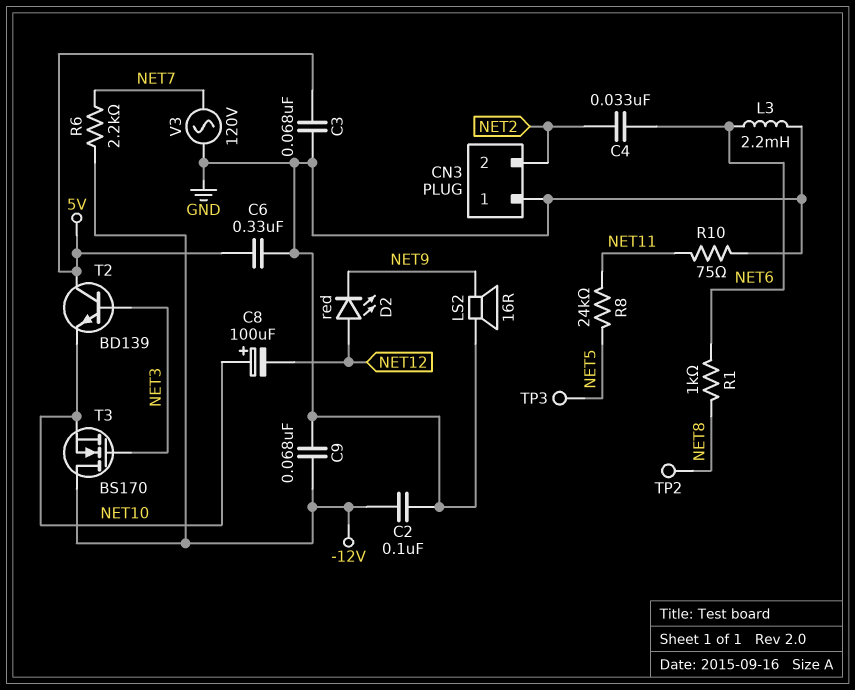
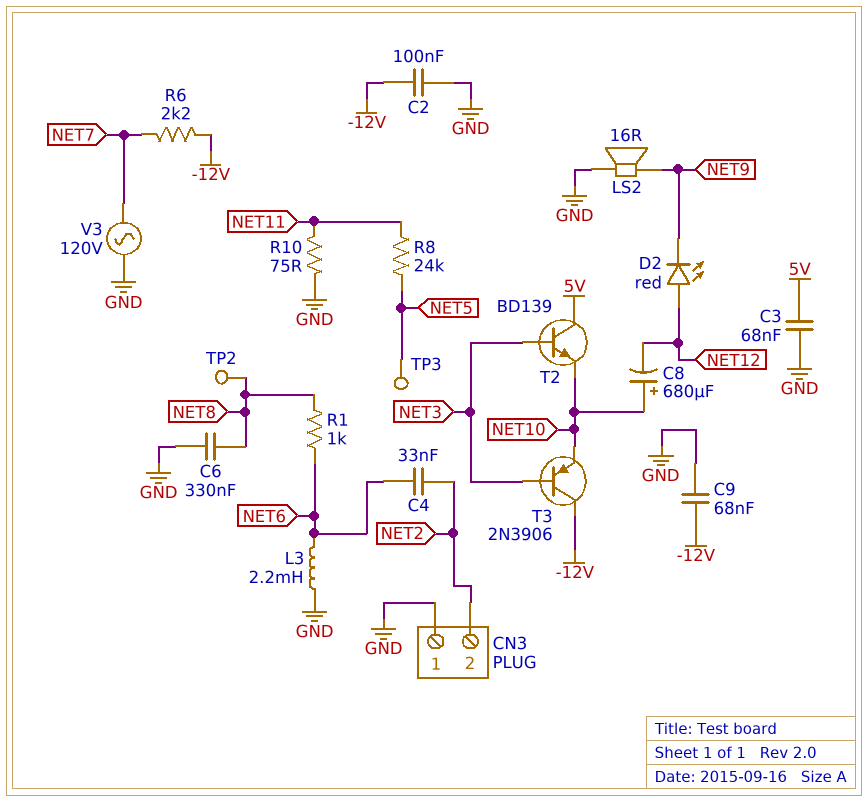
C6: 330nF (5V, GND) -> 330nF (GND, NET8)
C8: 100uF (plus NET10, minus NET12) -> 680uF (plus NET10, minus NET12)
T3: NMOS BS170 (G NET3, D -12V, S NET10) -> PNP 2N3906 (B NET3, C -12V, E NET10)

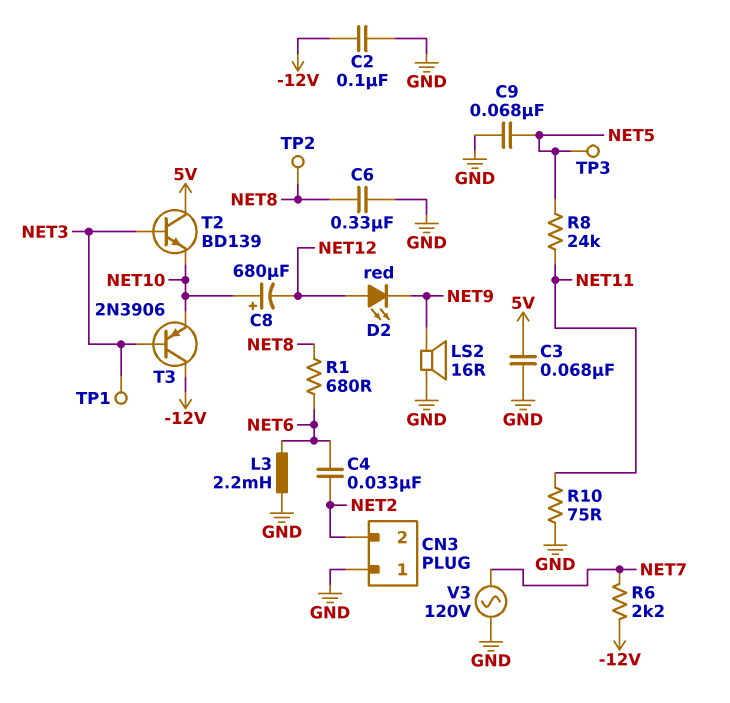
C9: 68nF (-12V, GND) -> 68nF (GND, NET5)
R1: 1k (NET6, NET8) -> 680 (NET6, NET8)
TP1: none -> test point (NET3)

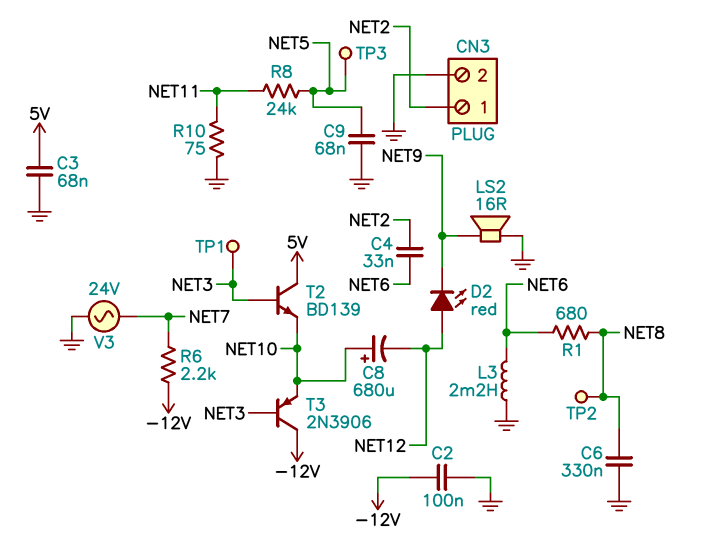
CN3 pin 1: GND -> NET2
CN3 pin 2: NET2 -> GND
V3: AC 120V (GND, NET7) -> AC 24V (GND, NET7)

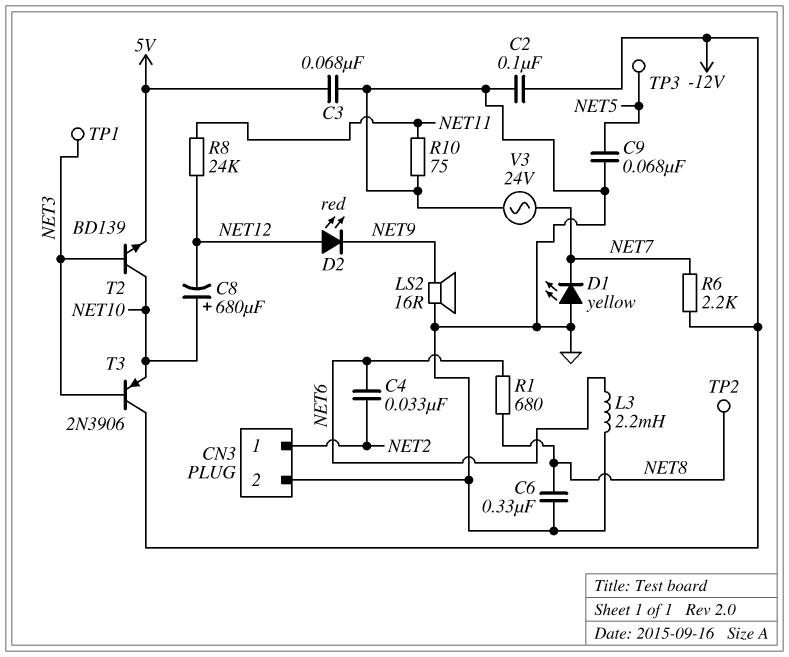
D1: none -> LED yellow (A GND, K NET7)
R8: 24k (NET5, NET11) -> 24k (NET11, NET12)
T2: NPN BD139 (B NET3, C 5V, E NET10) -> NPN BD139 (B NET3, C NET10, E 5V)

